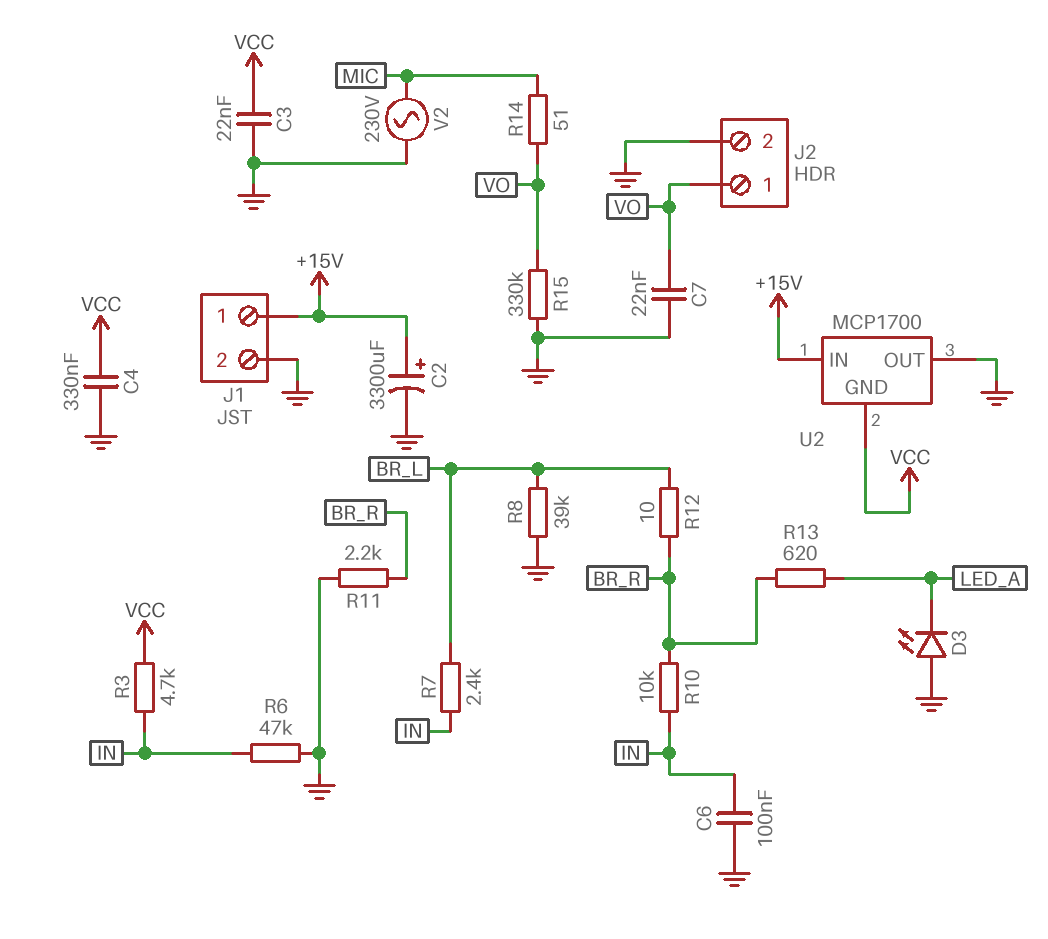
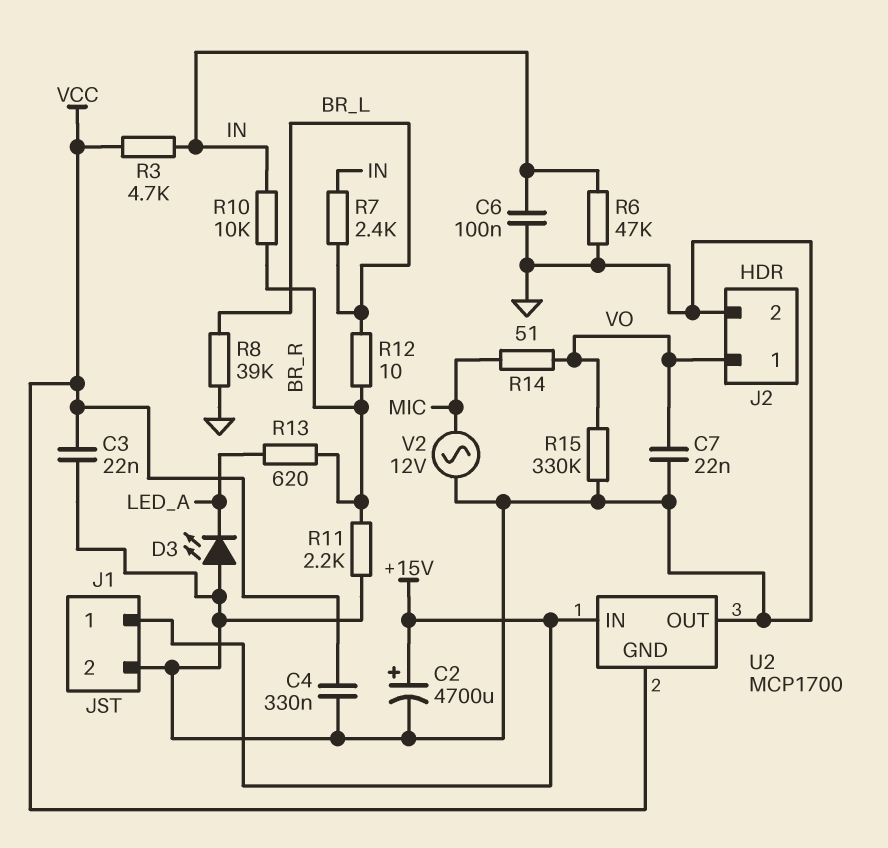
C2: 3300uF (plus +15V, minus GND) -> 4700uF (plus +15V, minus GND)
V2: AC 230V (GND, MIC) -> AC 12V (GND, MIC)

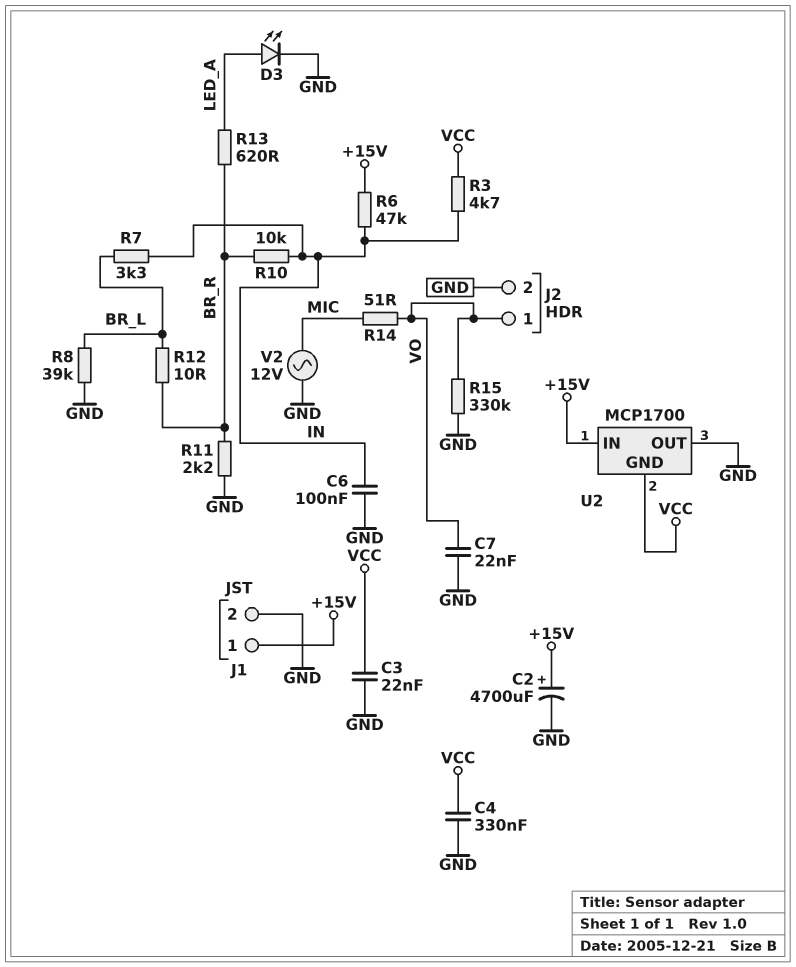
D3: LED (A GND, K LED_A) -> LED (A LED_A, K GND)
R6: 47k (GND, IN) -> 47k (+15V, IN)
R7: 2.4k (BR_L, IN) -> 3.3k (BR_L, IN)

